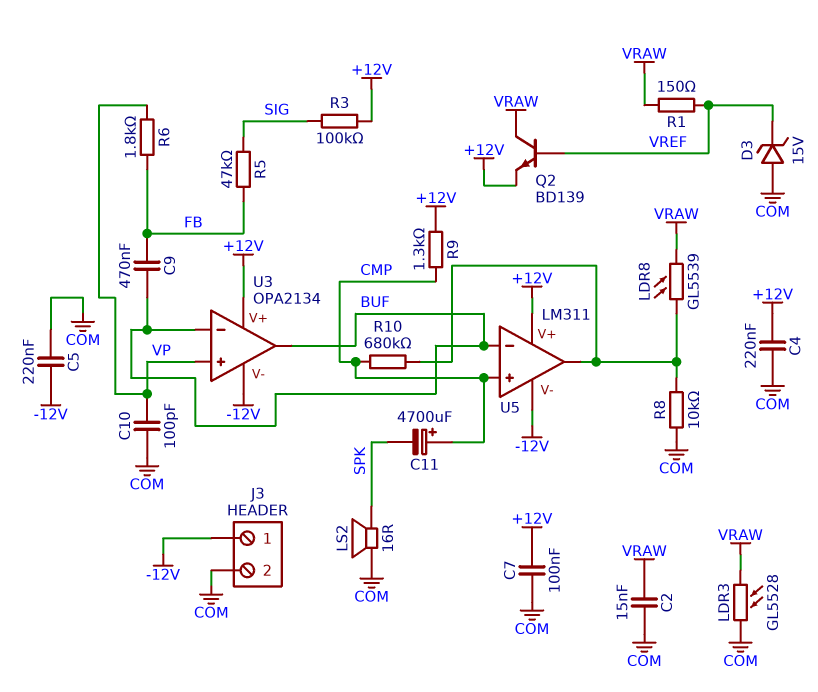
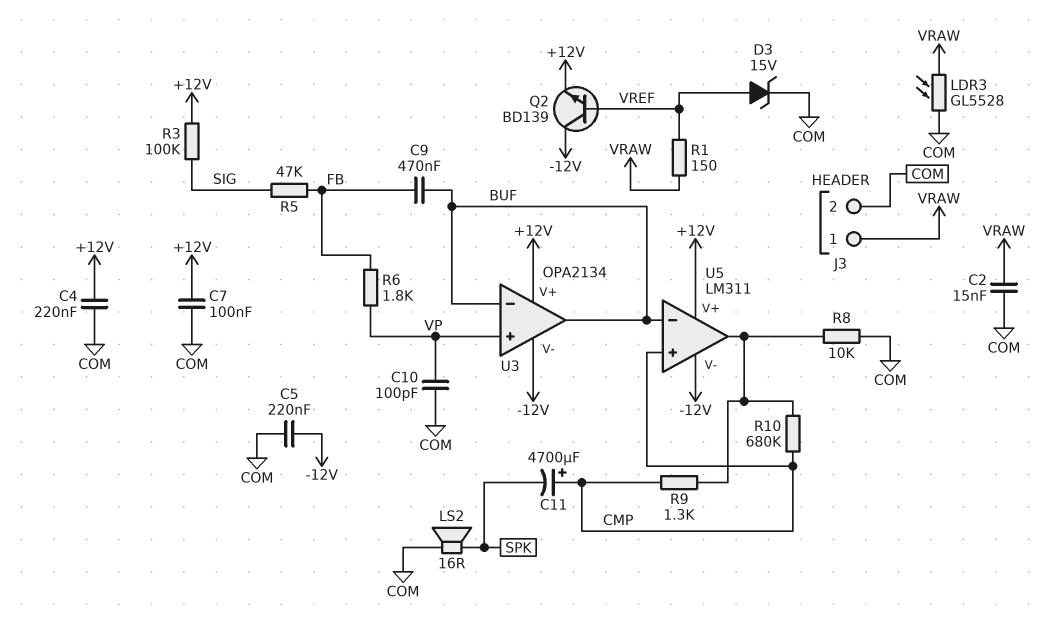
D3: zener 15V (A COM, K VREF) -> zener 15V (A VREF, K COM)
J3 pin 1: -12V -> VRAW
LDR8: GL5539 (U5/out, VRAW) -> none
Q2: NPN BD139 (B VREF, C VRAW, E +12V) -> NPN BD139 (B VREF, C -12V, E +12V)
R9: 1.3k (+12V, CMP) -> 1.3k (CMP, U5/out)

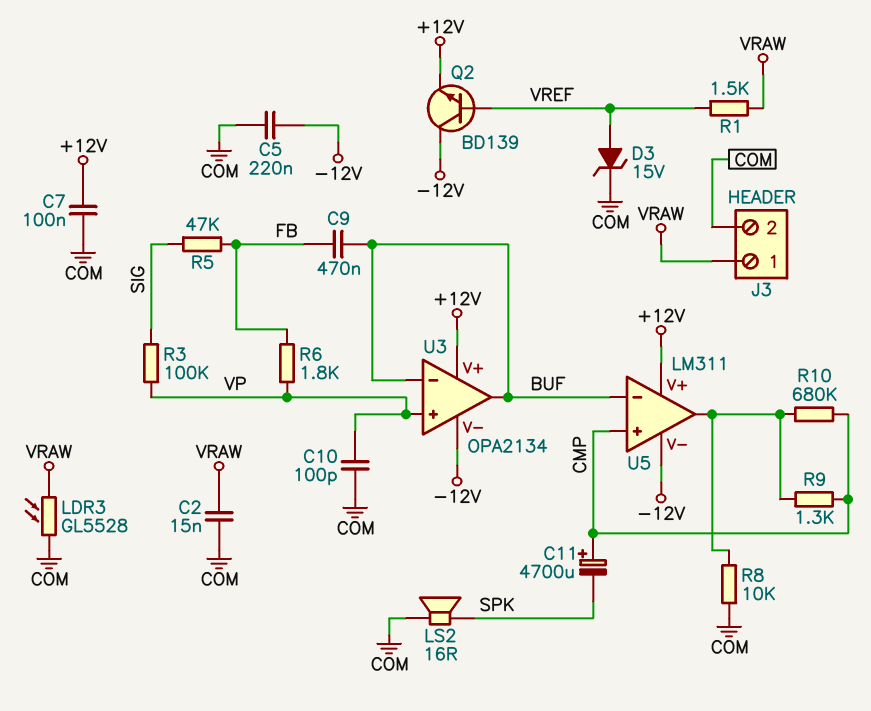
C4: 220nF (+12V, COM) -> none
R1: 150 (VRAW, VREF) -> 1.5k (VRAW, VREF)
R3: 100k (+12V, SIG) -> 100k (SIG, VP)

